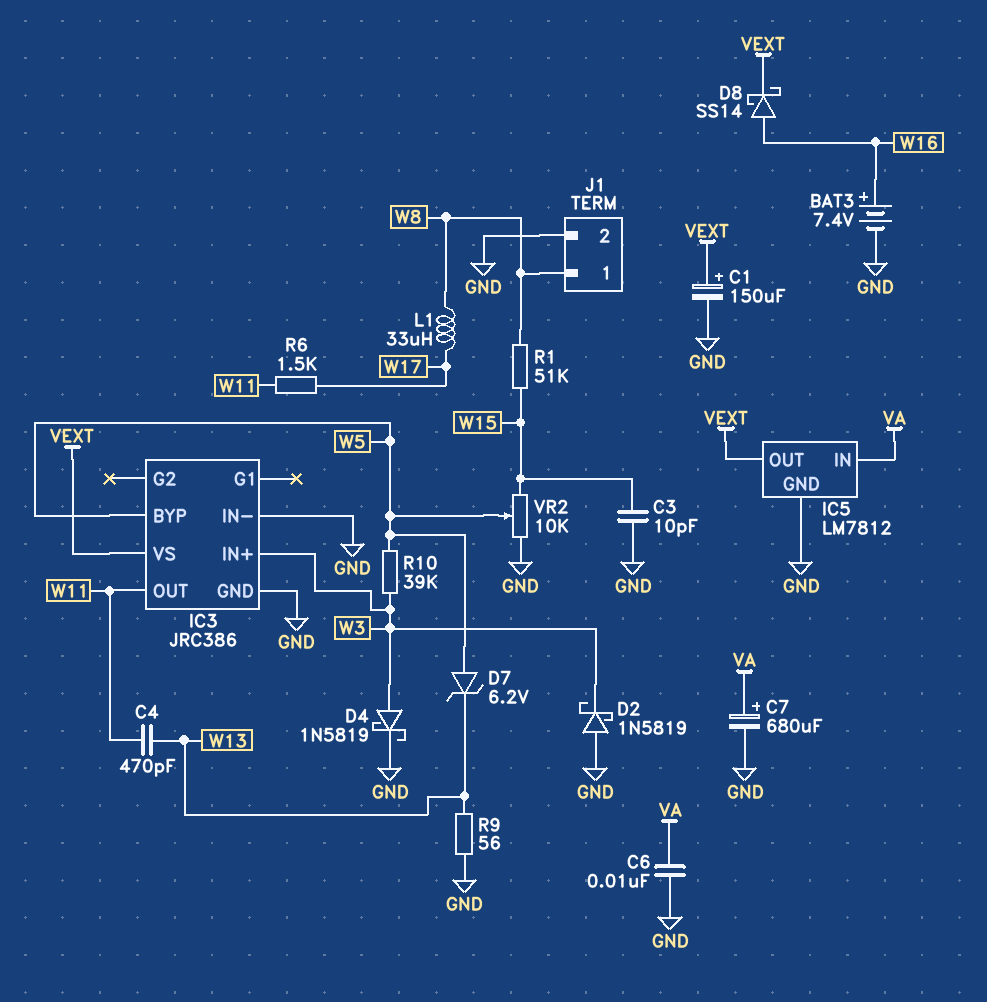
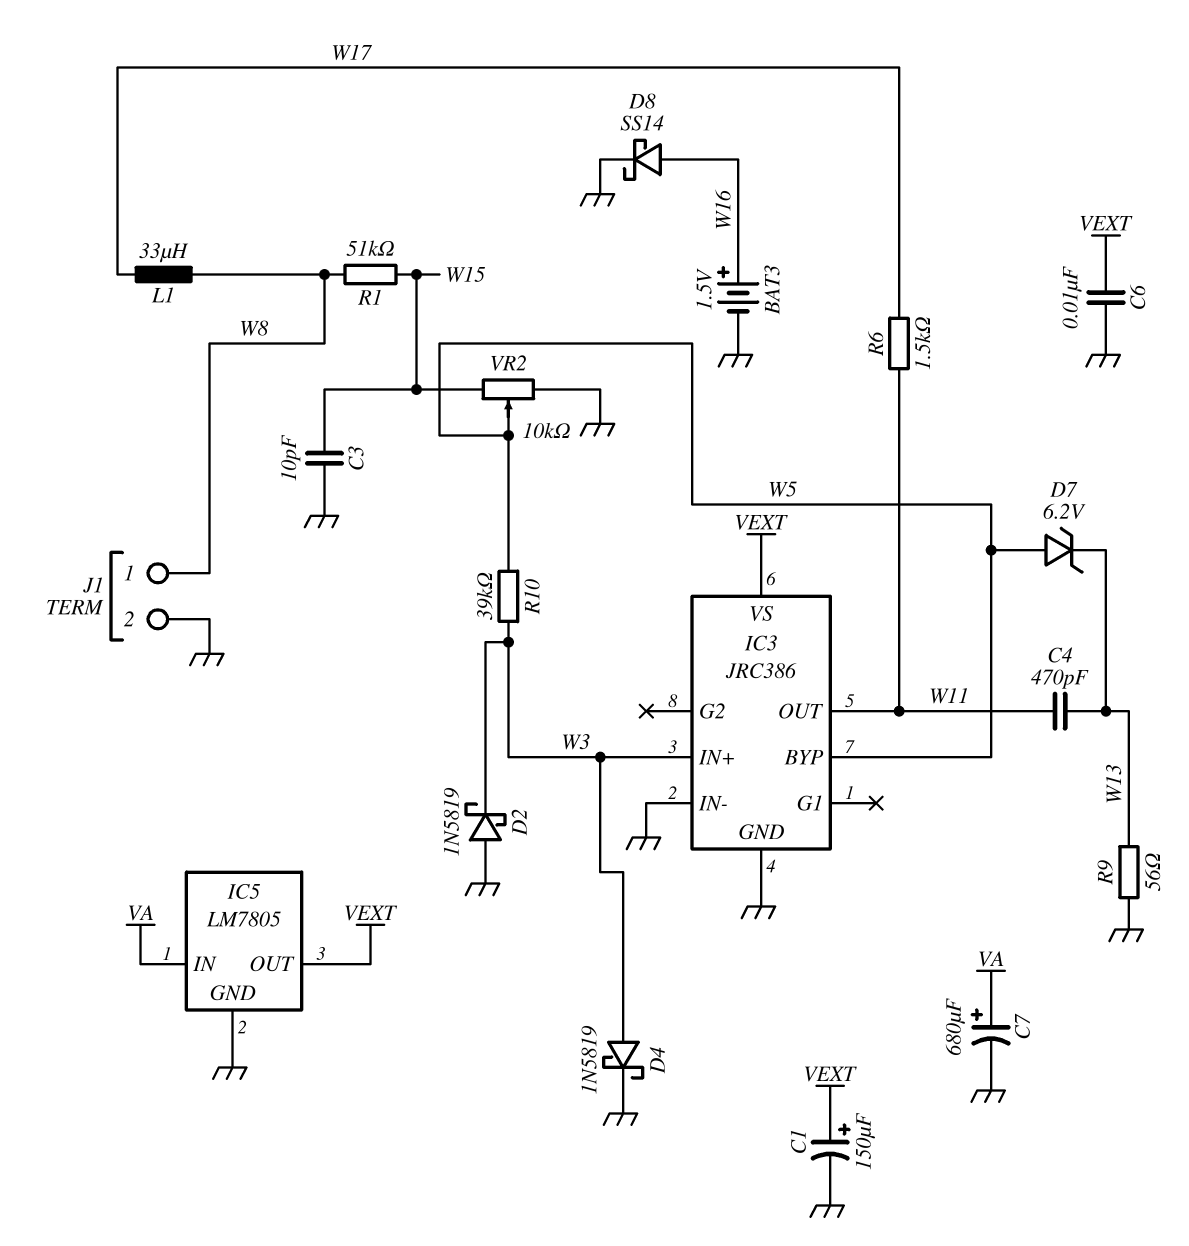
BAT3: 7.4V (plus W16, minus GND) -> 1.5V (plus W16, minus GND)
C6: 10nF (GND, VA) -> 10nF (GND, VEXT)
D8: schottky SS14 (A W16, K VEXT) -> schottky SS14 (A W16, K GND)
IC5: LM7812 -> LM7805

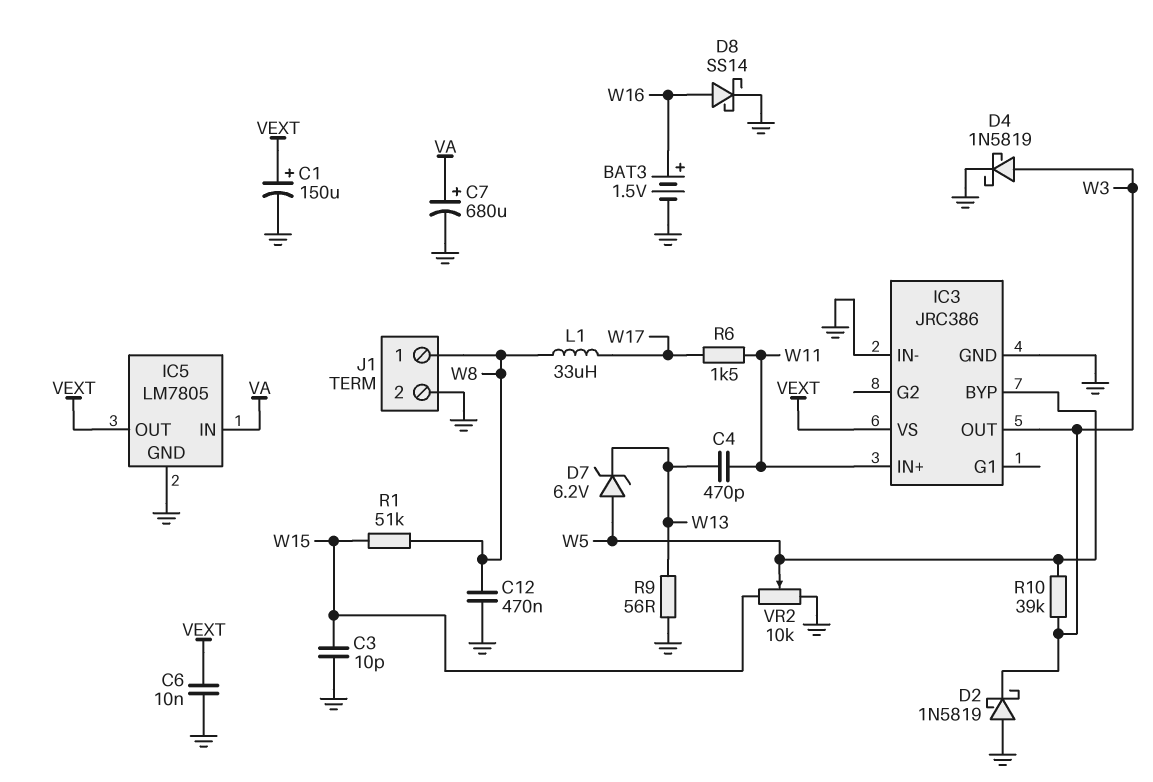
C12: none -> 470nF (GND, W8)
IC3 pin IN+: W3 -> W11
IC3 pin OUT: W11 -> W3

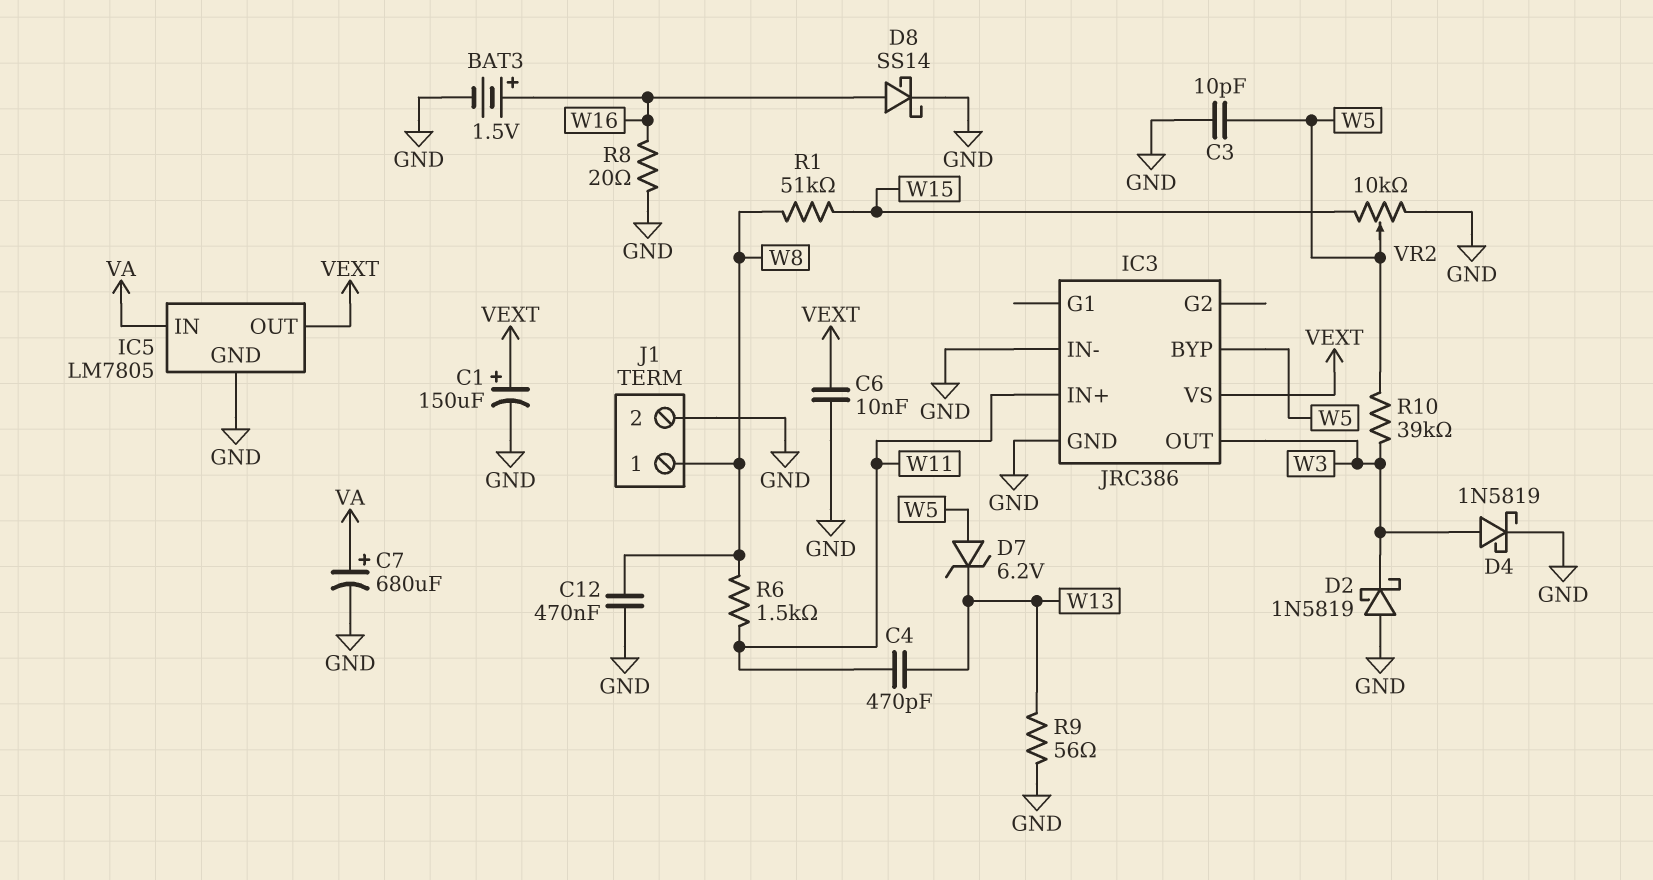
C3: 10pF (GND, W15) -> 10pF (GND, W5)
L1: 33uH (W8, W17) -> none
R6: 1.5k (W11, W17) -> 1.5k (W8, W11)
R8: none -> 20 (GND, W16)

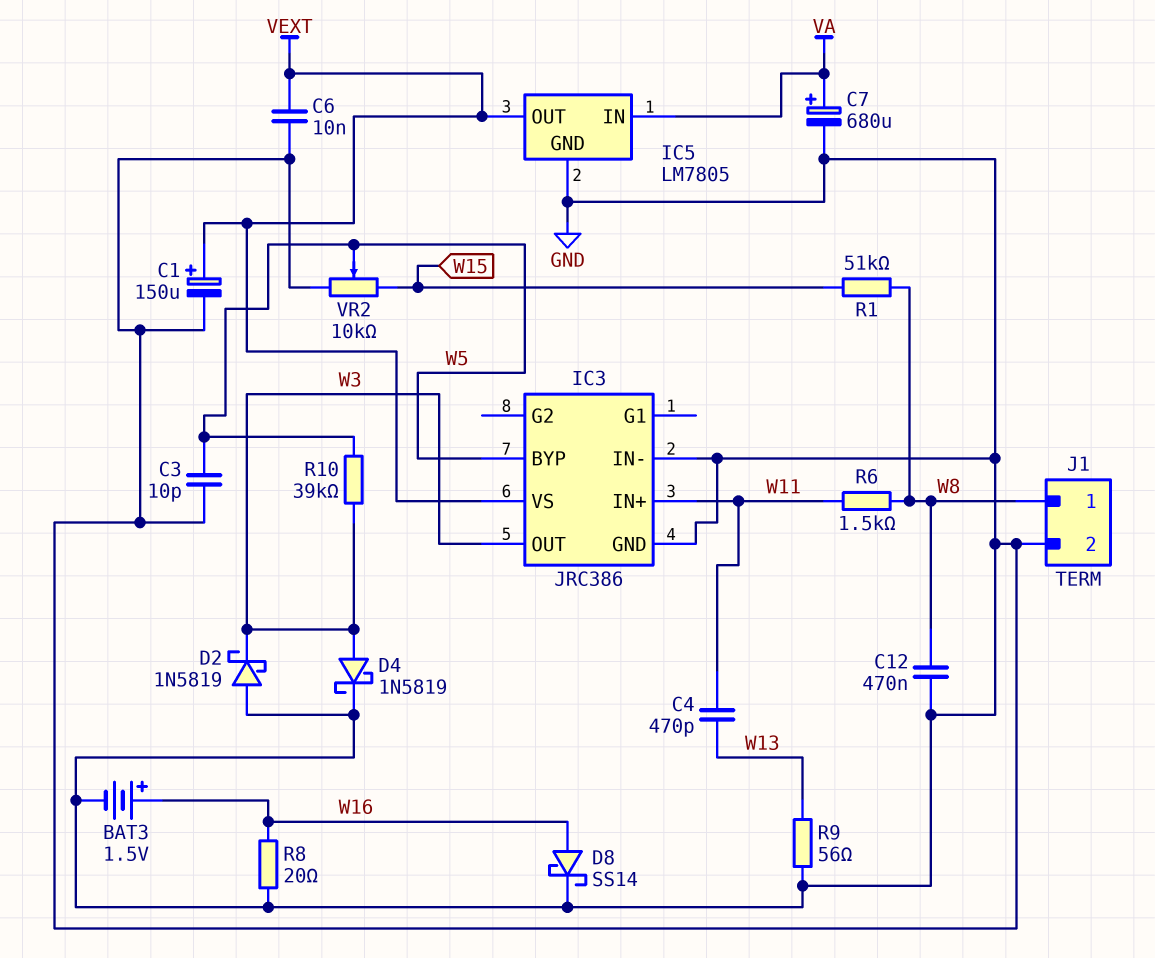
D7: zener 6.2V (A W5, K W13) -> none

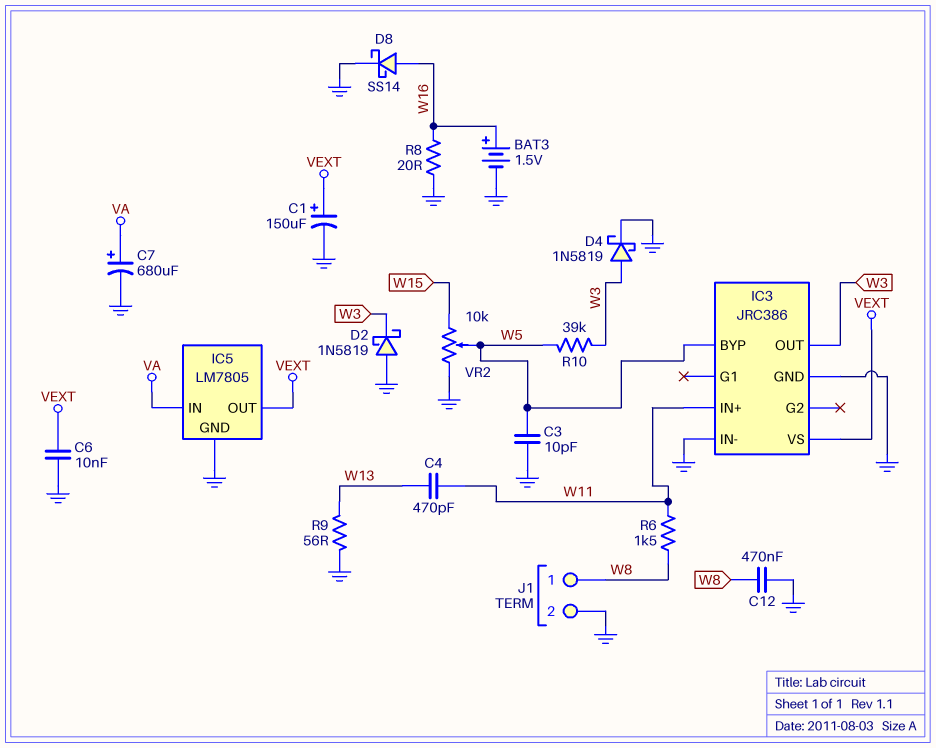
R1: 51k (W8, W15) -> none

